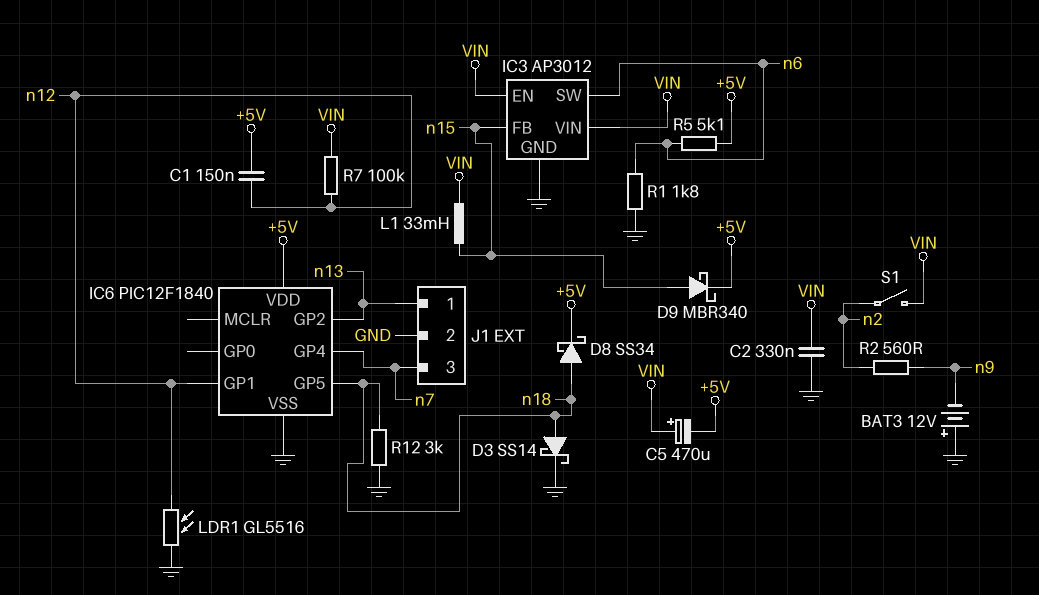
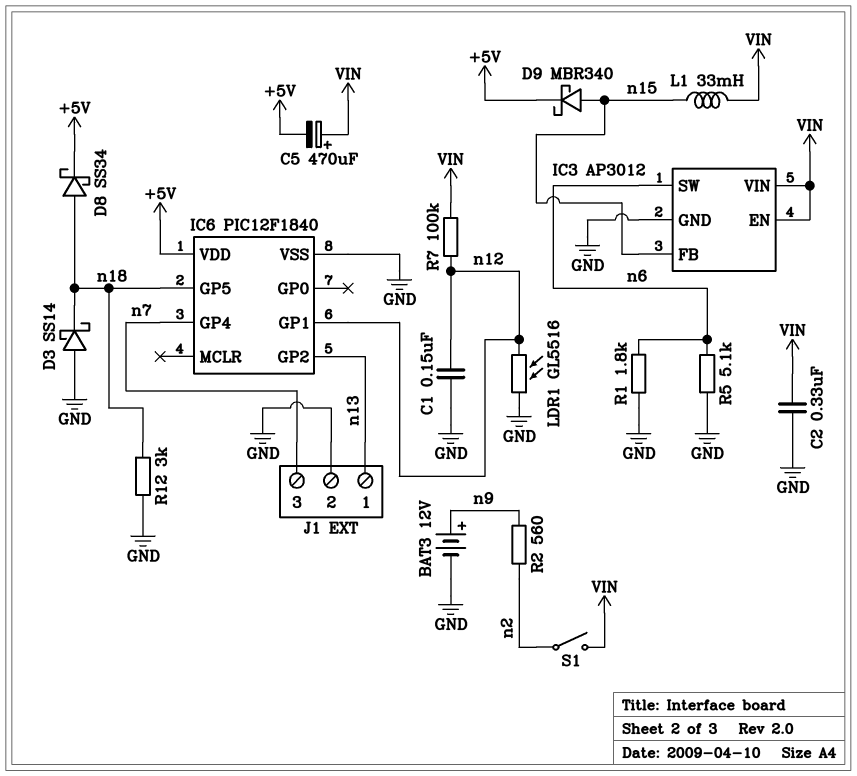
BAT3: 12V (plus GND, minus n9) -> 12V (plus n9, minus GND)
C1: 150nF (+5V, n12) -> 150nF (GND, n12)
D3: schottky SS14 (A n18, K GND) -> schottky SS14 (A GND, K n18)
R5: 5.1k (+5V, n6) -> 5.1k (GND, n6)

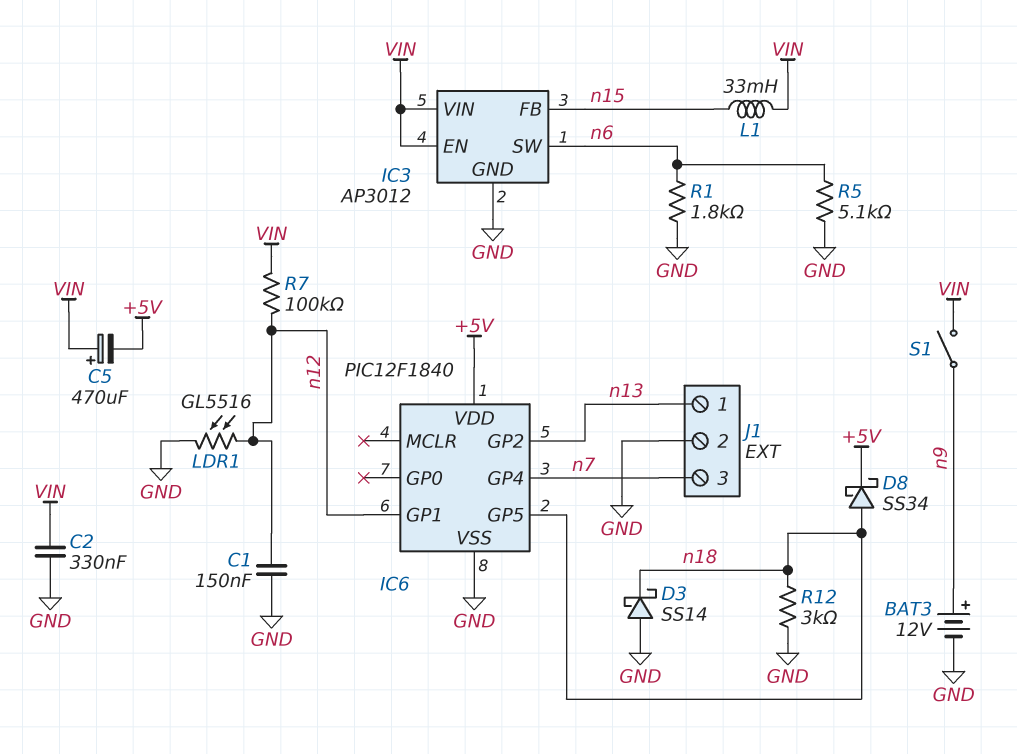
D9: schottky MBR340 (A n15, K +5V) -> none
R2: 560 (n2, n9) -> none
S1: switch (VIN, n2) -> switch (VIN, n9)

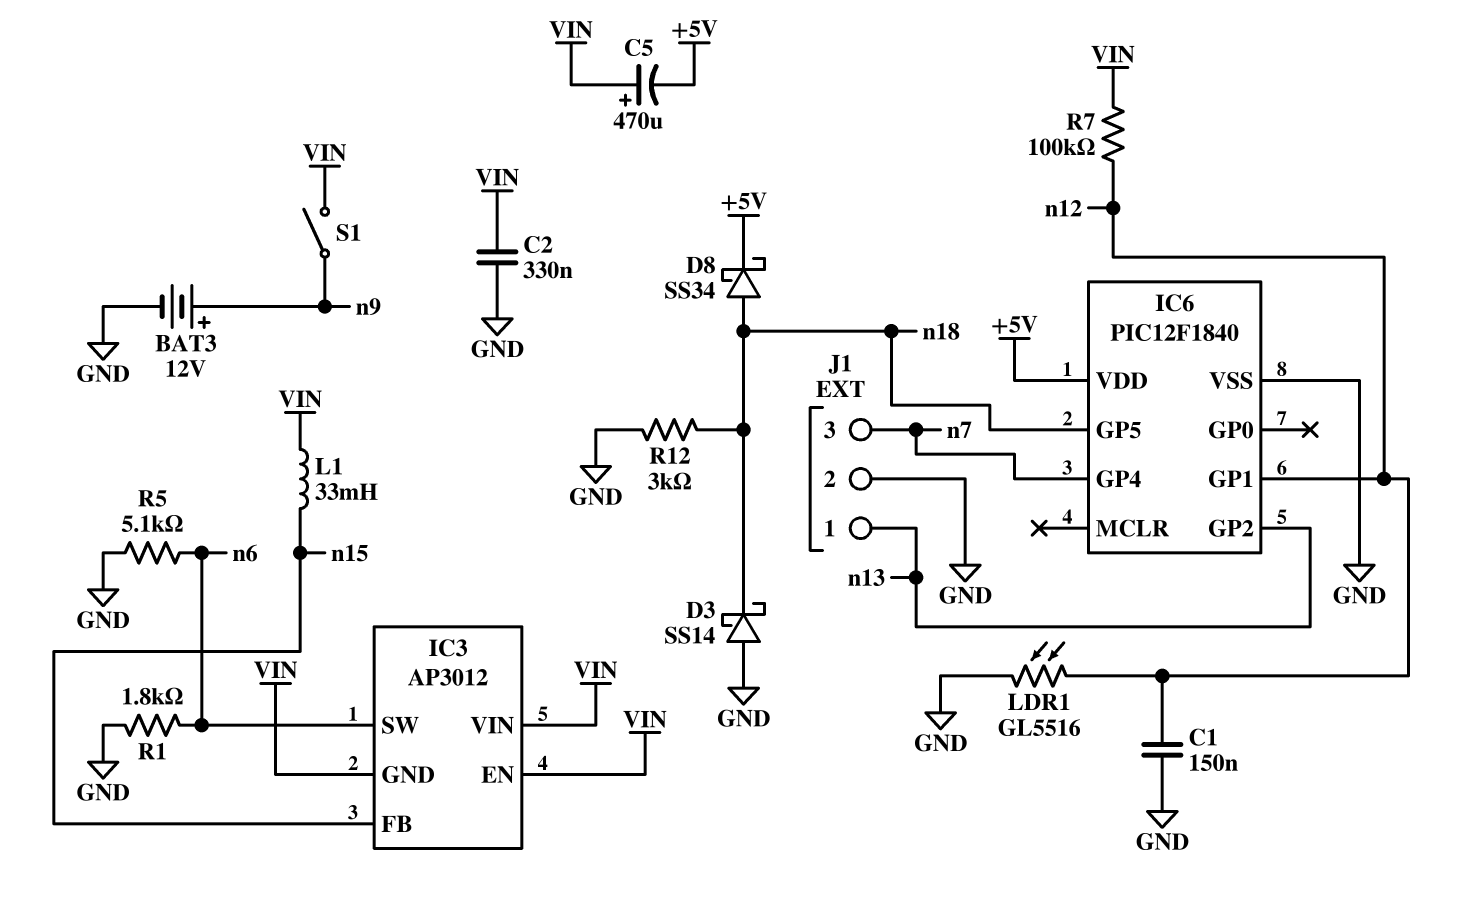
IC3 pin GND: GND -> VIN

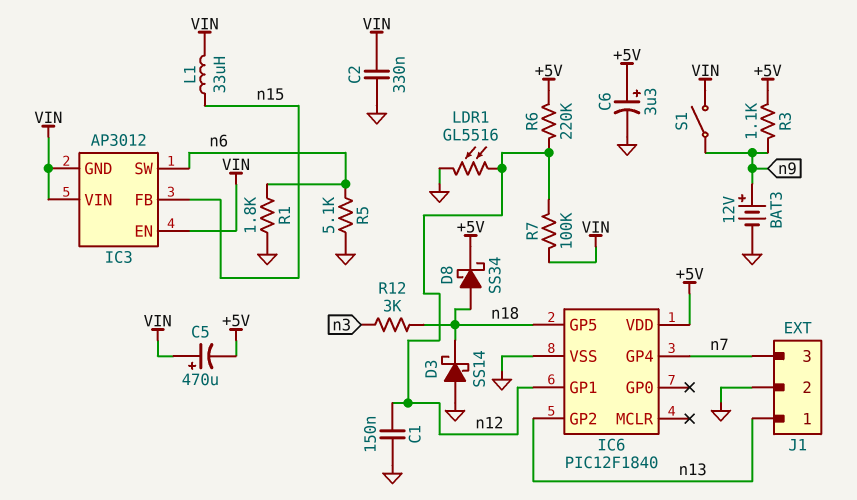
C6: none -> 3.3uF (plus +5V, minus GND)
L1: 33mH (VIN, n15) -> 33uH (VIN, n15)
R3: none -> 1.1k (+5V, n9)
R6: none -> 220k (+5V, n12)
R12: 3k (GND, n18) -> 3k (n3, n18)

